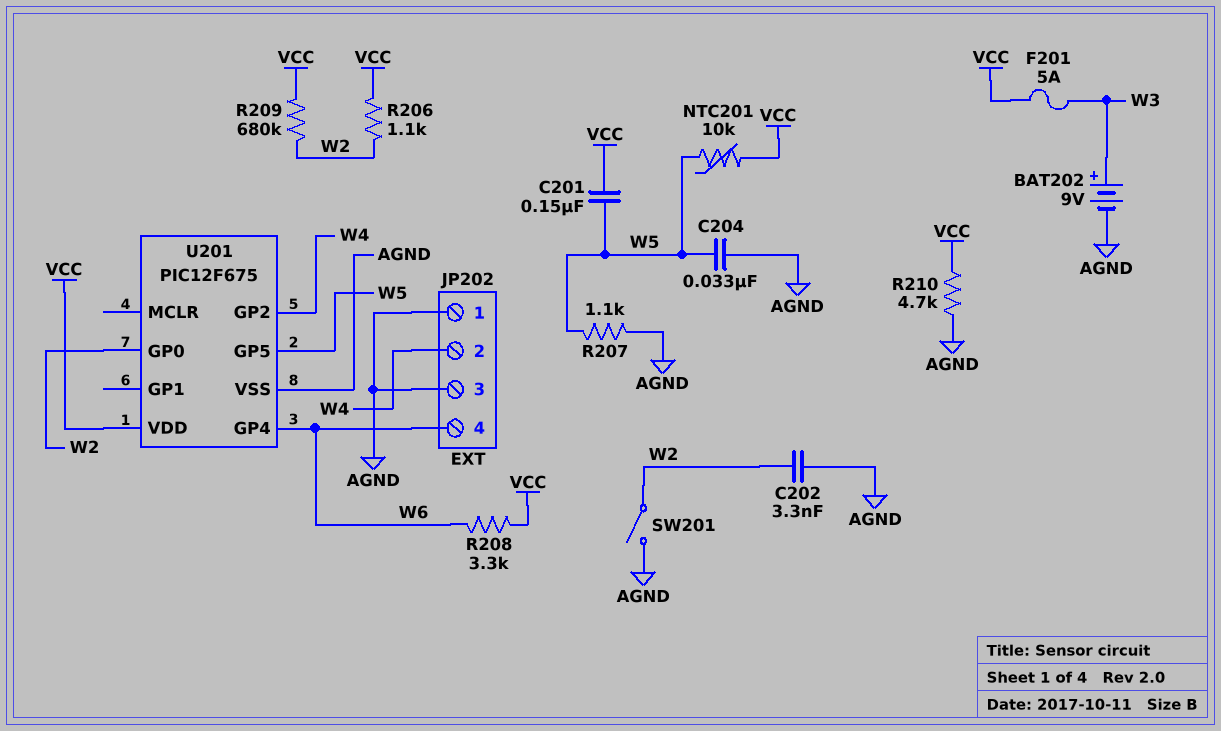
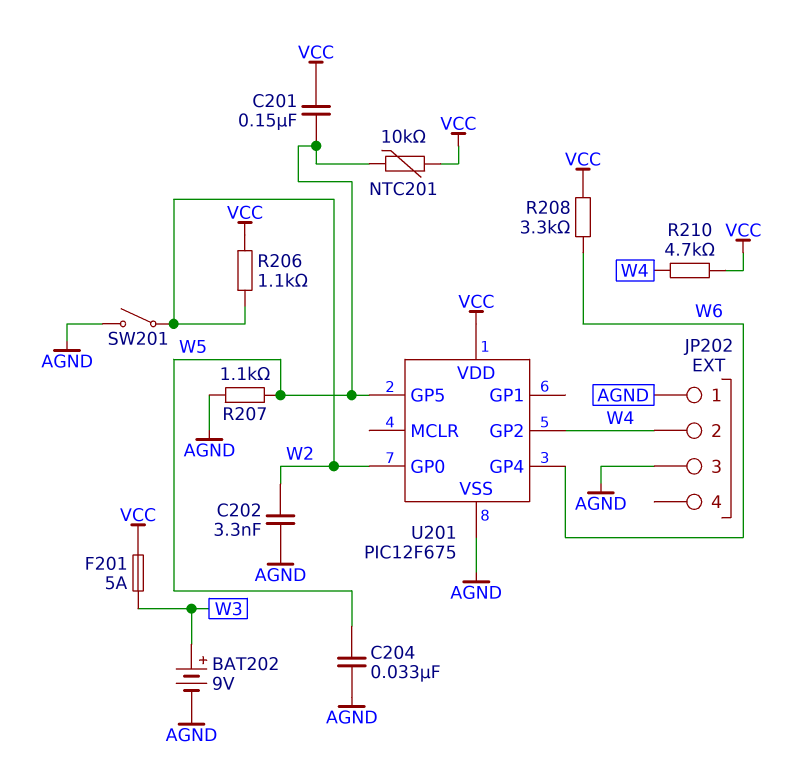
JP202 pin 4: W6 -> none
R209: 680k (VCC, W2) -> none
R210: 4.7k (AGND, VCC) -> 4.7k (VCC, W4)

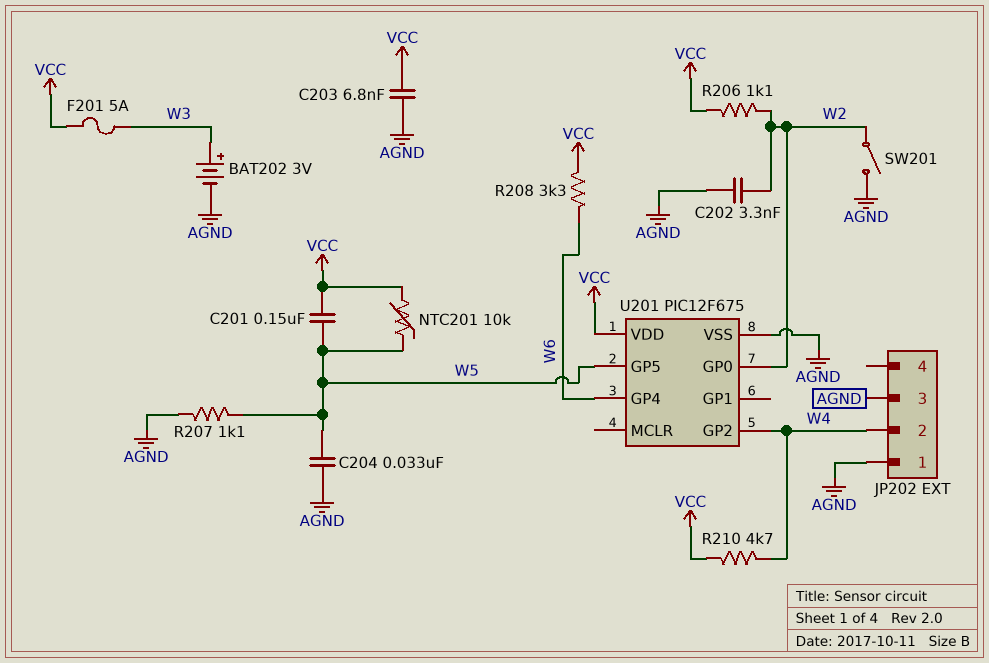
BAT202: 9V (plus W3, minus AGND) -> 3V (plus W3, minus AGND)
C203: none -> 6.8nF (AGND, VCC)

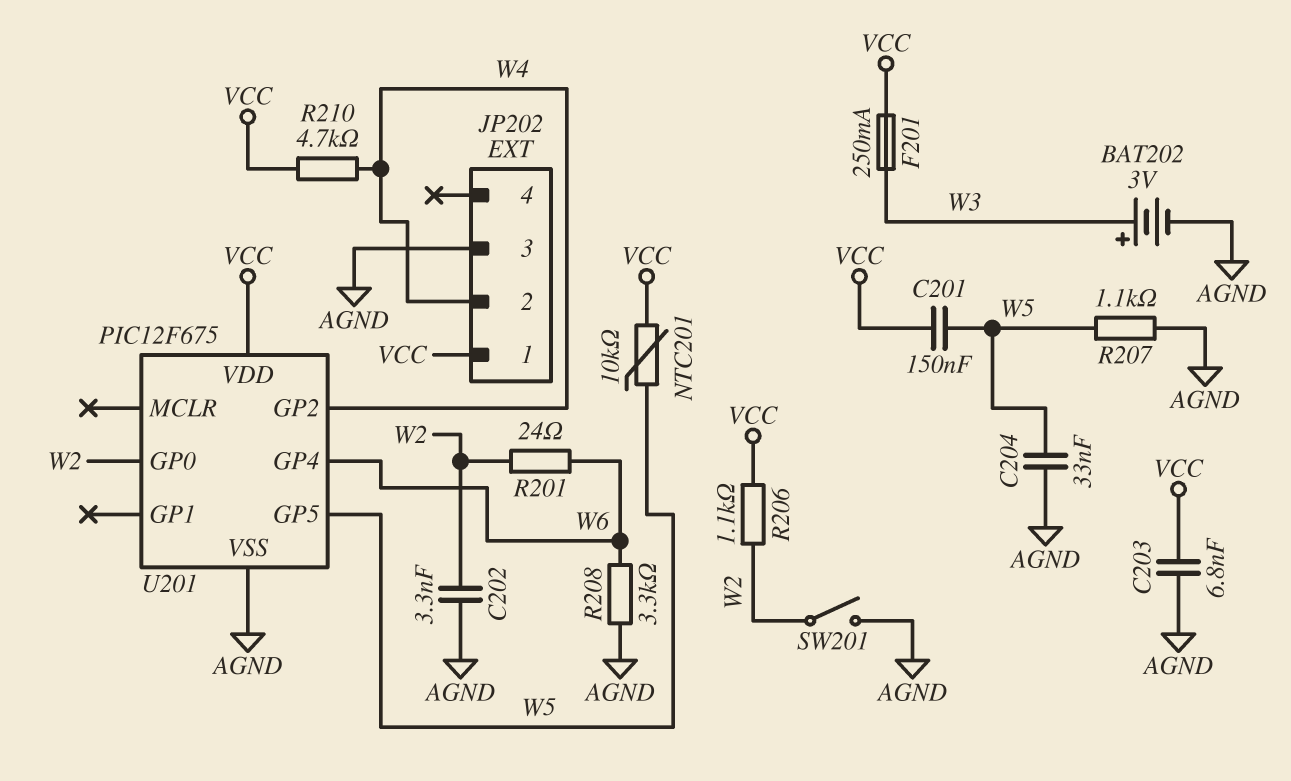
F201: 5A (VCC, W3) -> 250mA (VCC, W3)
JP202 pin 1: AGND -> VCC
R201: none -> 24 (W2, W6)
R208: 3.3k (VCC, W6) -> 3.3k (AGND, W6)

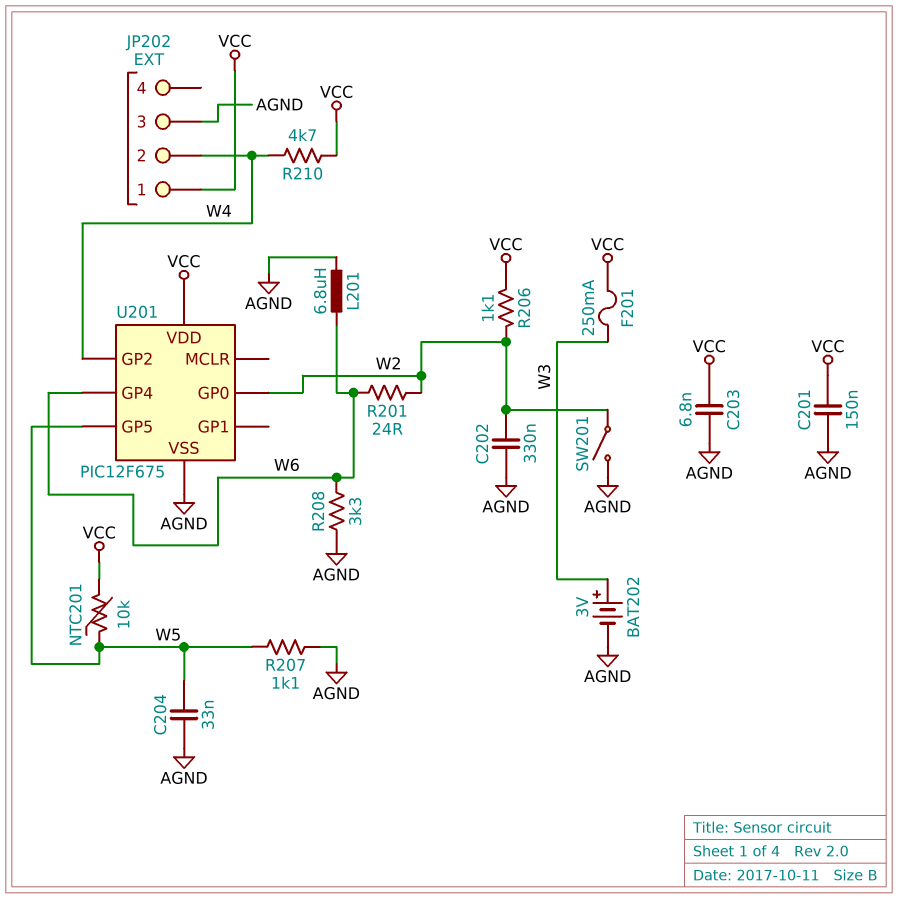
C201: 150nF (VCC, W5) -> 150nF (AGND, VCC)
C202: 3.3nF (AGND, W2) -> 330nF (AGND, W2)
L201: none -> 6.8uH (AGND, W6)

